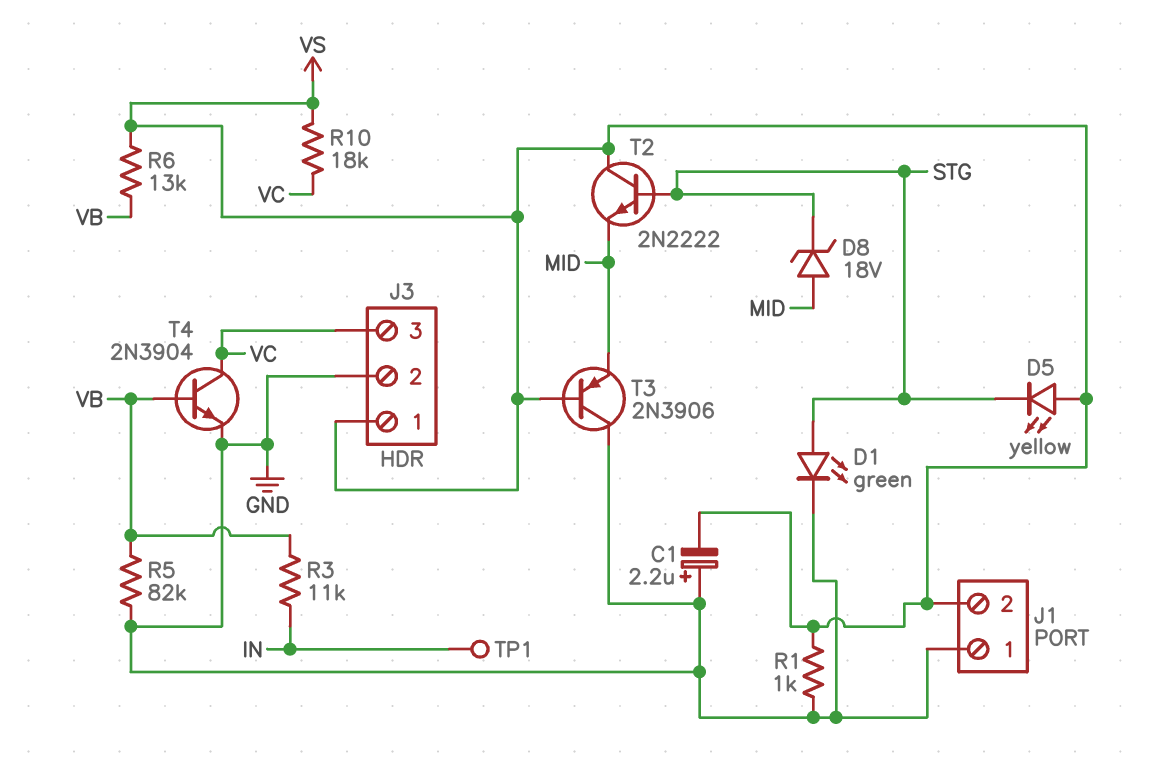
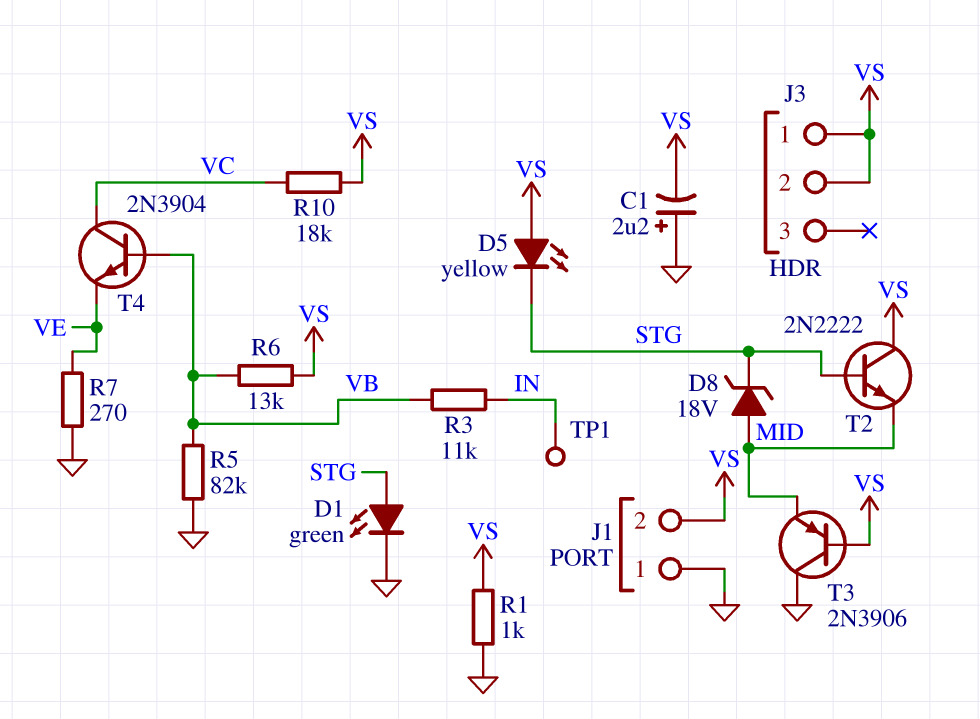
J3 pin 2: GND -> VS
J3 pin 3: VC -> none
R7: none -> 270 (GND, VE)
T4: NPN 2N3904 (B VB, C VC, E GND) -> NPN 2N3904 (B VB, C VC, E VE)

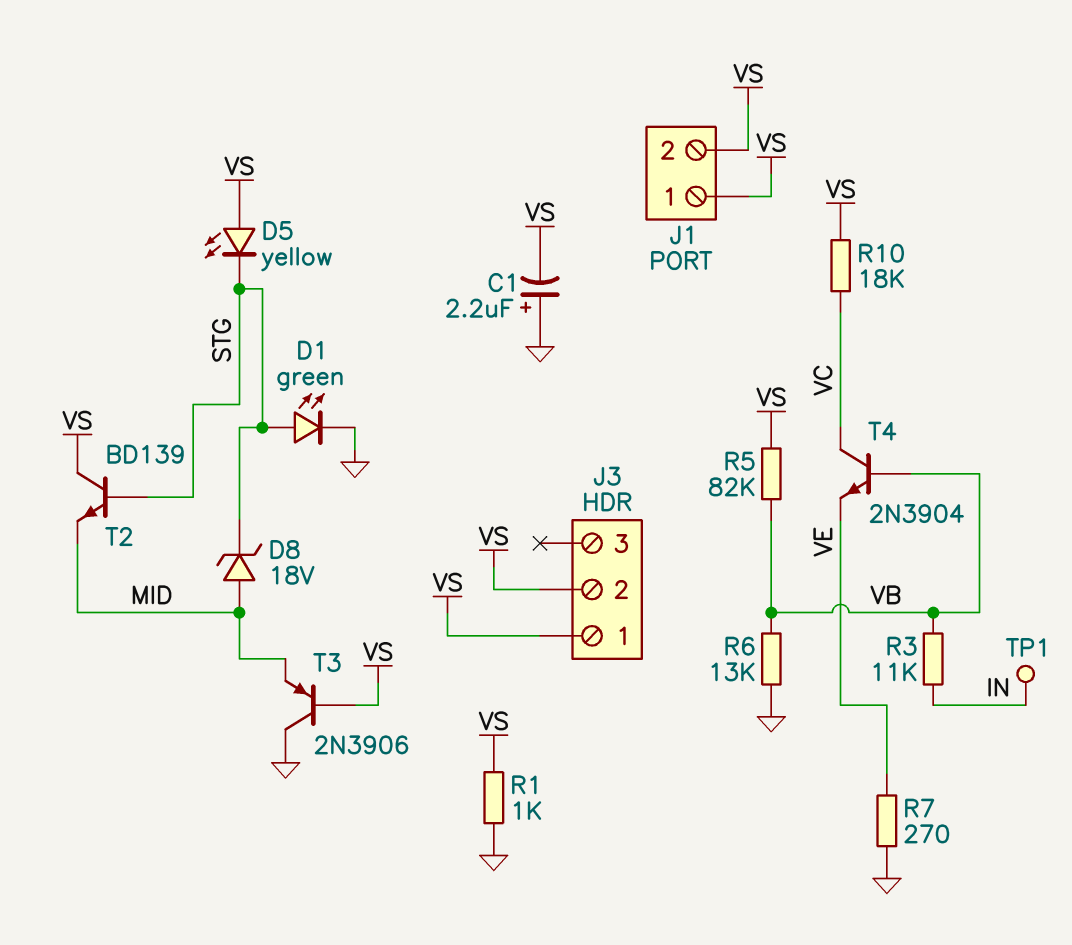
J1 pin 1: GND -> VS
R5: 82k (GND, VB) -> 82k (VB, VS)
R6: 13k (VB, VS) -> 13k (GND, VB)
T2: NPN 2N2222 (B STG, C VS, E MID) -> NPN BD139 (B STG, C VS, E MID)

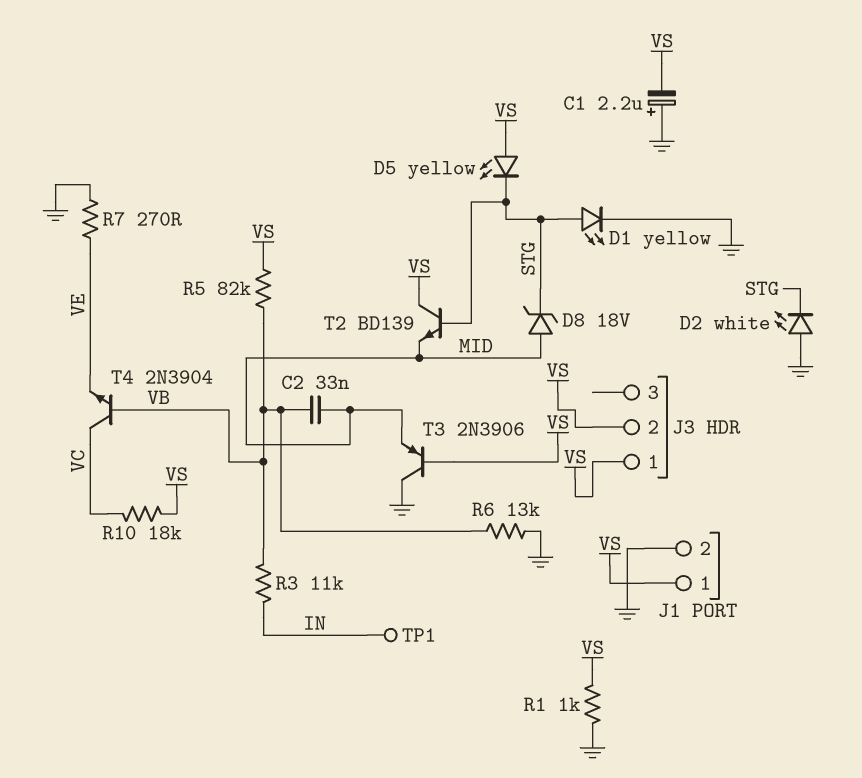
C2: none -> 33nF (MID, VB)
D1: LED green (A STG, K GND) -> LED yellow (A STG, K GND)
D2: none -> LED white (A GND, K STG)
J1 pin 2: VS -> GND

